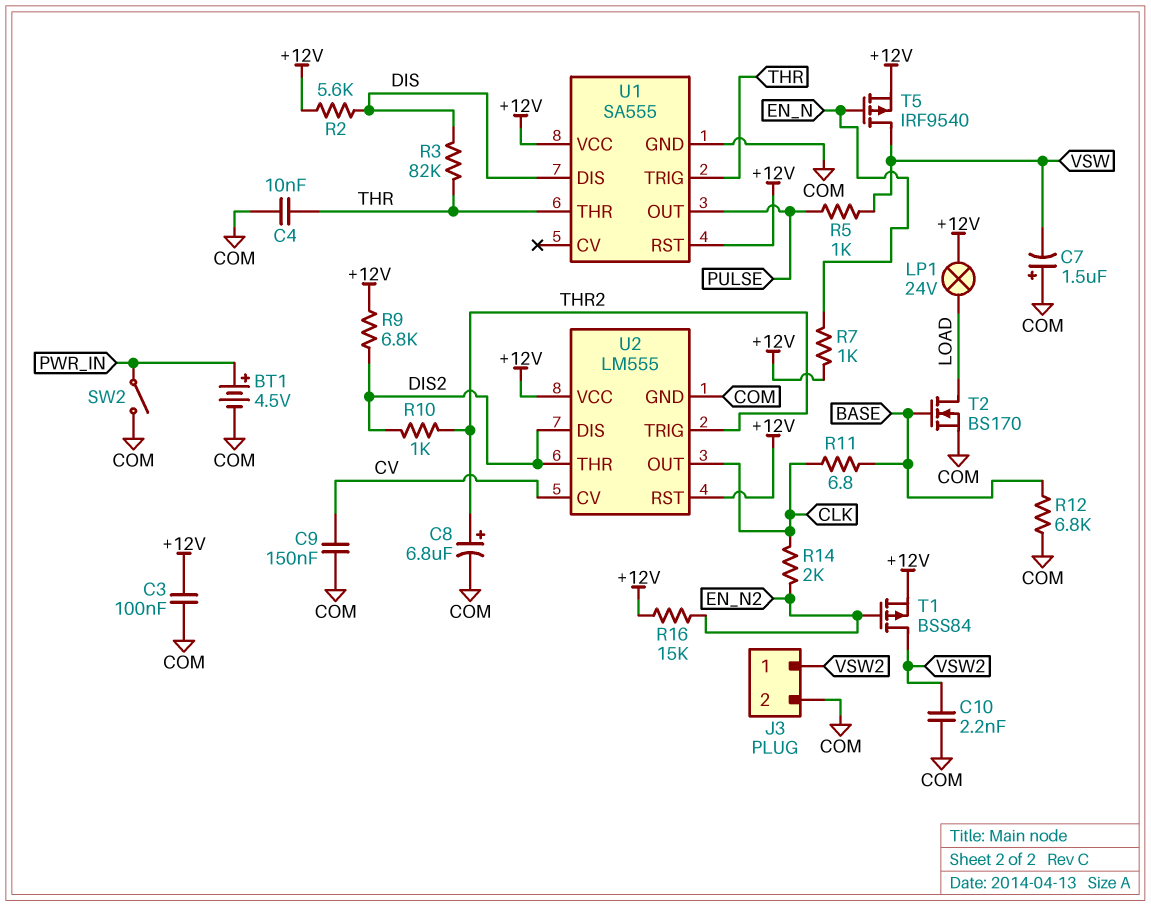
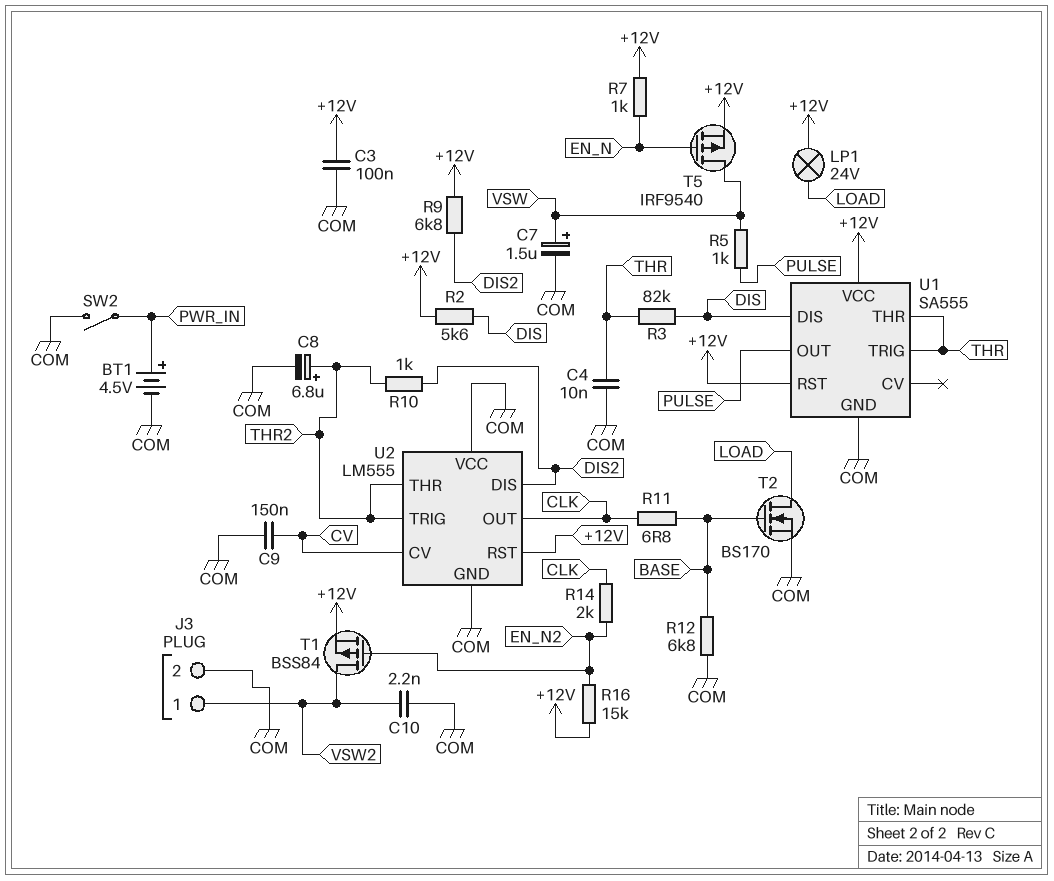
C7: 1.5uF (plus COM, minus VSW) -> 1.5uF (plus VSW, minus COM)
U2 pin THR: DIS2 -> THR2
U2 pin VCC: +12V -> COM

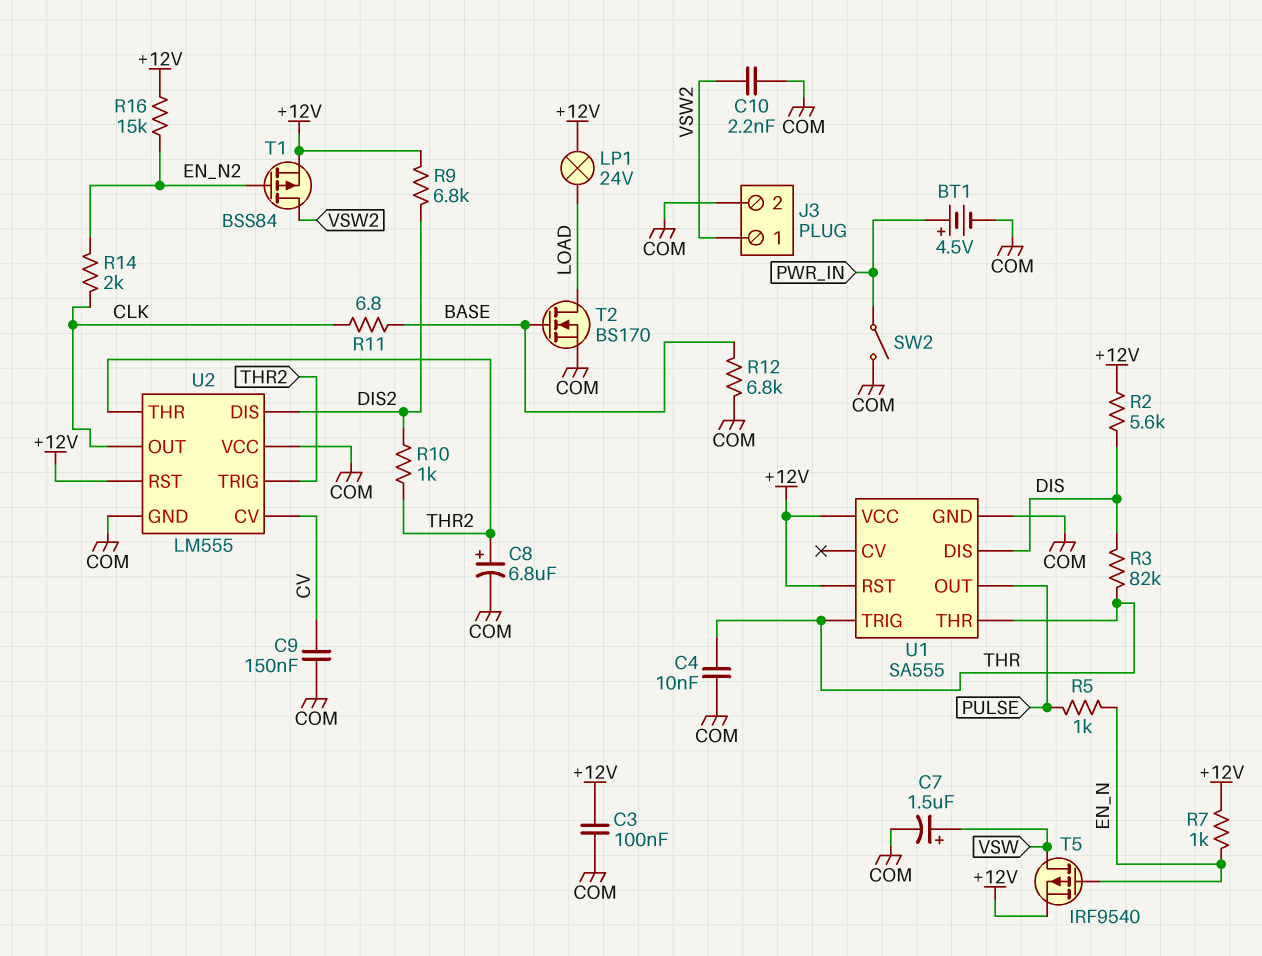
R5: 1k (PULSE, VSW) -> 1k (EN_N, PULSE)

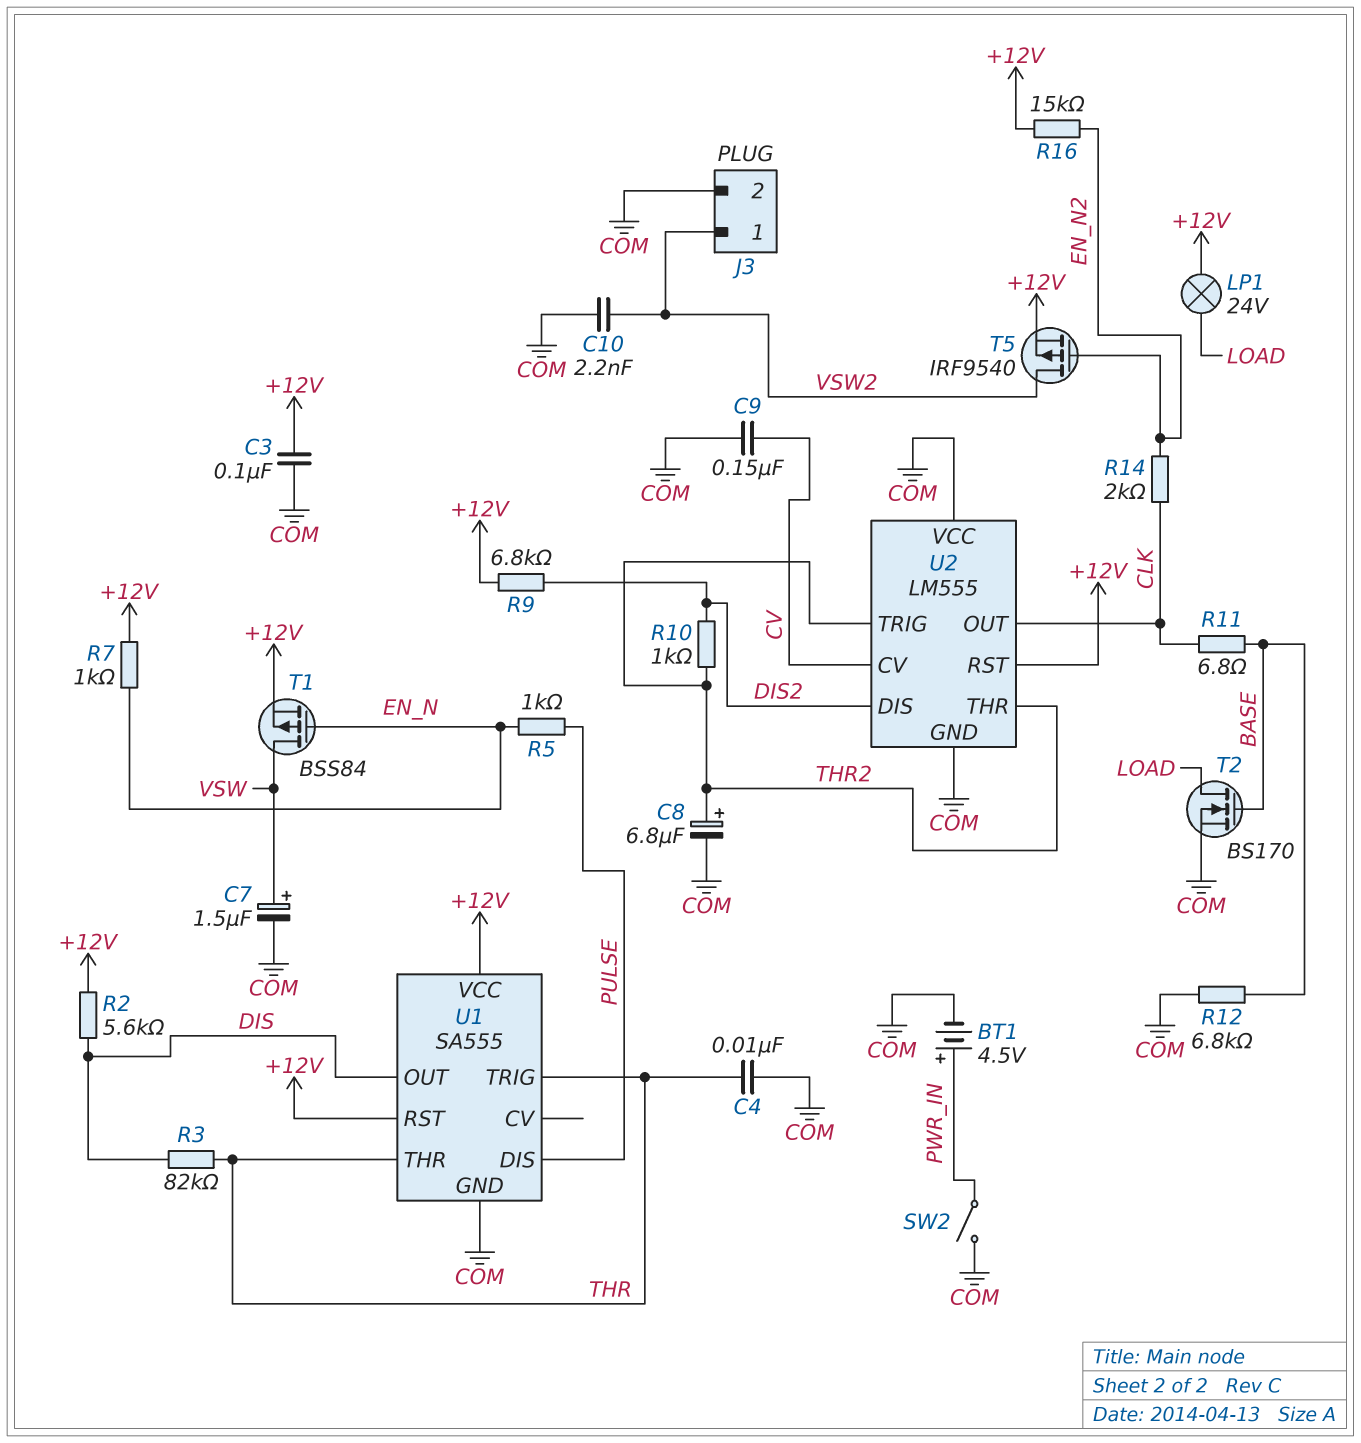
T1: PMOS BSS84 (G EN_N2, D VSW2, S +12V) -> PMOS BSS84 (G EN_N, D VSW, S +12V)
T5: PMOS IRF9540 (G EN_N, D VSW, S +12V) -> PMOS IRF9540 (G EN_N2, D VSW2, S +12V)
U1 pin DIS: DIS -> PULSE
U1 pin OUT: PULSE -> DIS

